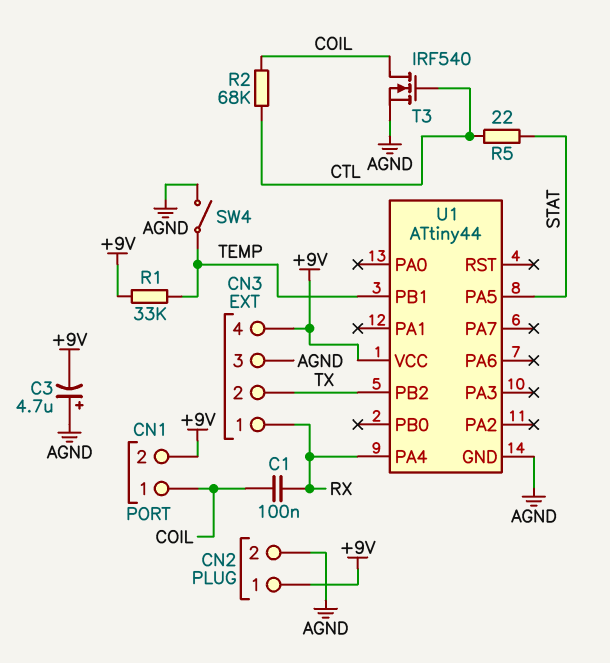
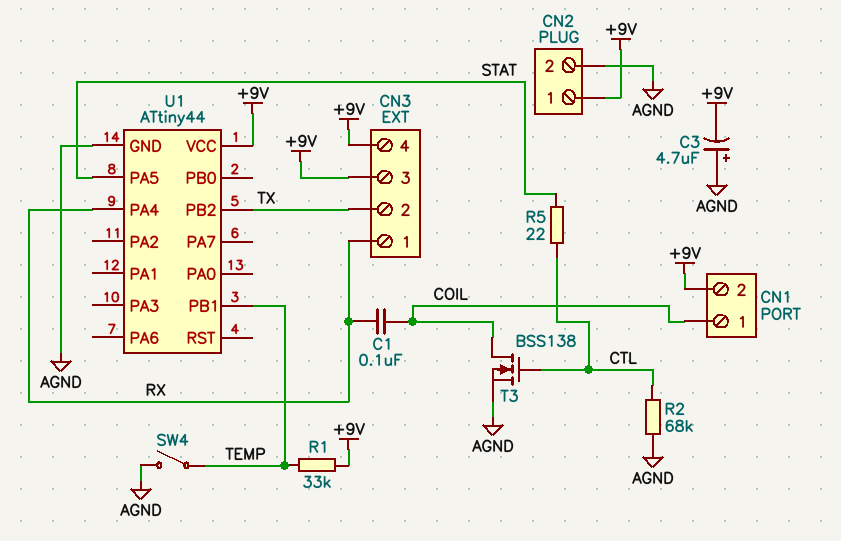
CN3 pin 3: AGND -> +9V
R2: 68k (COIL, CTL) -> 68k (AGND, CTL)
T3: NMOS IRF540 (G CTL, D COIL, S AGND) -> NMOS BSS138 (G CTL, D COIL, S AGND)

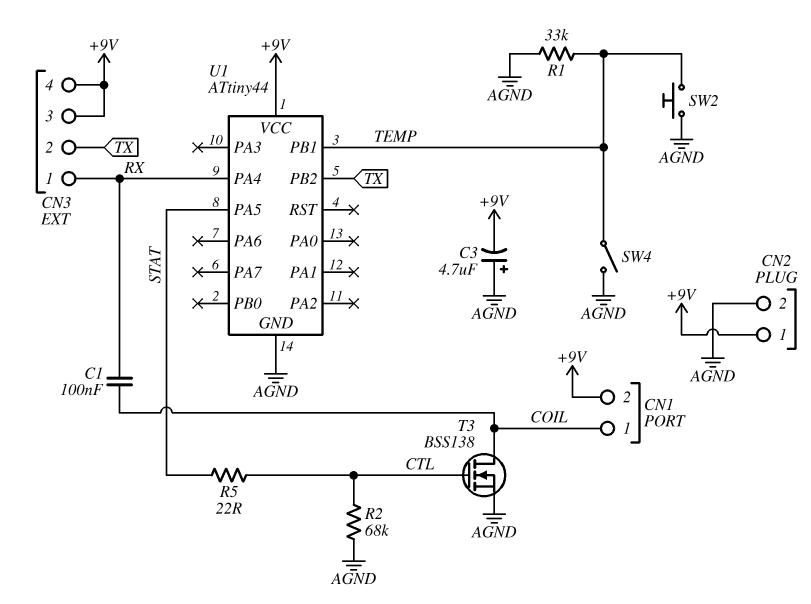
R1: 33k (+9V, TEMP) -> 33k (AGND, TEMP)
SW2: none -> button (AGND, TEMP)

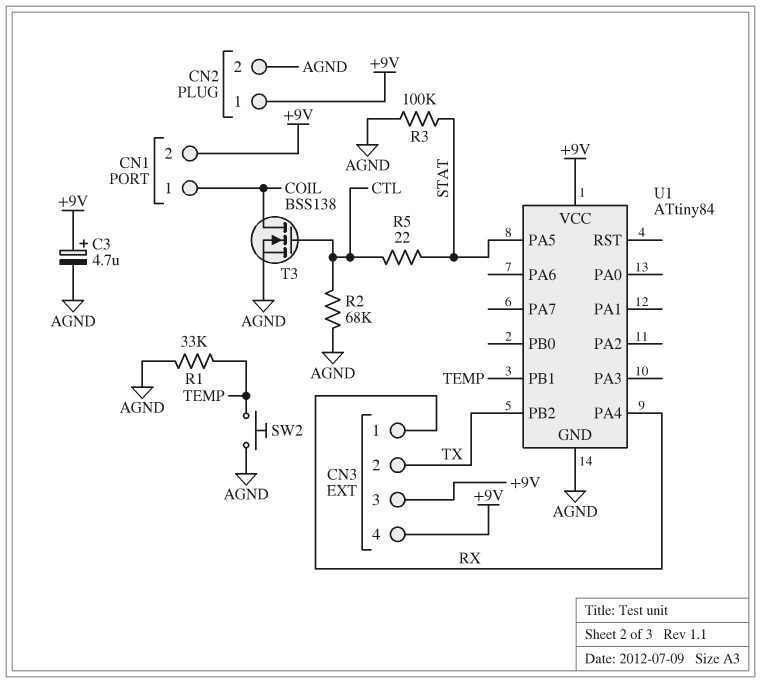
C1: 100nF (COIL, RX) -> none
C3: 4.7uF (plus AGND, minus +9V) -> 4.7uF (plus +9V, minus AGND)
R3: none -> 100k (AGND, STAT)
SW4: switch (AGND, TEMP) -> none
U1: ATtiny44 -> ATtiny84

